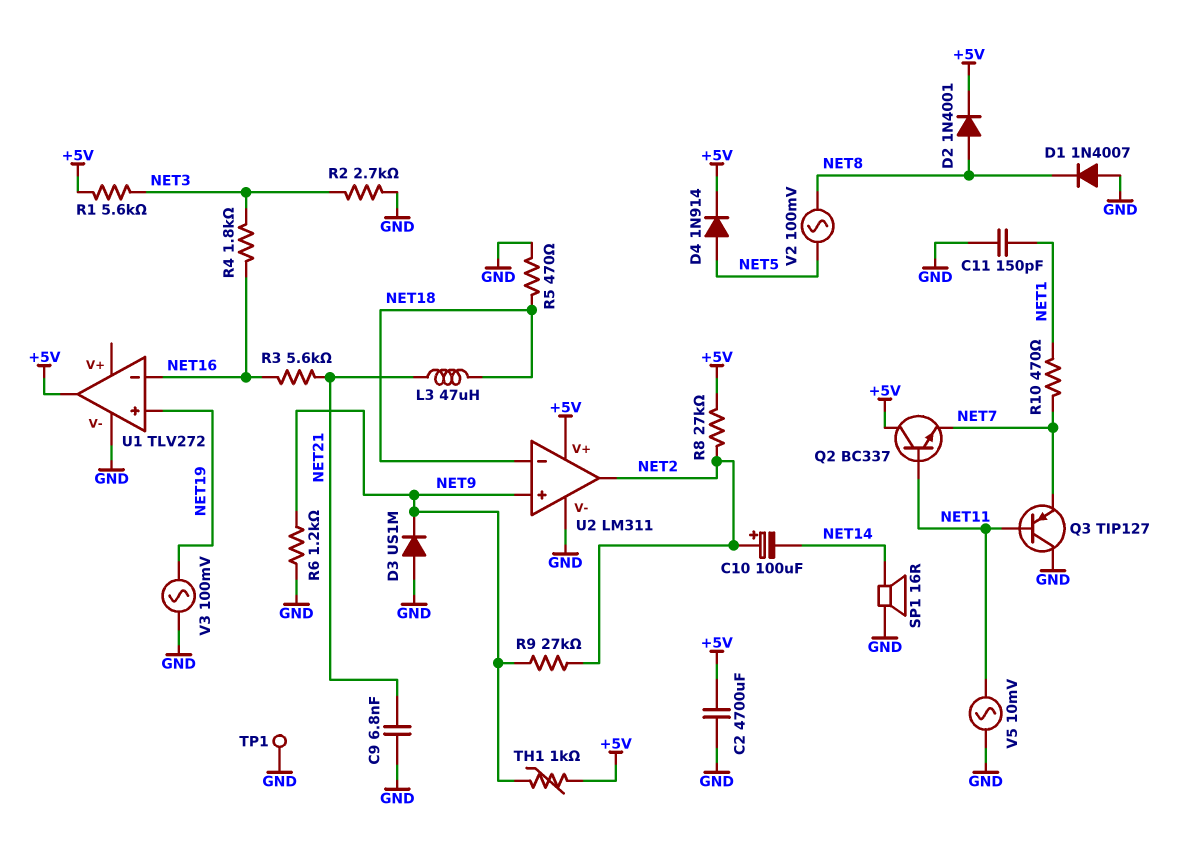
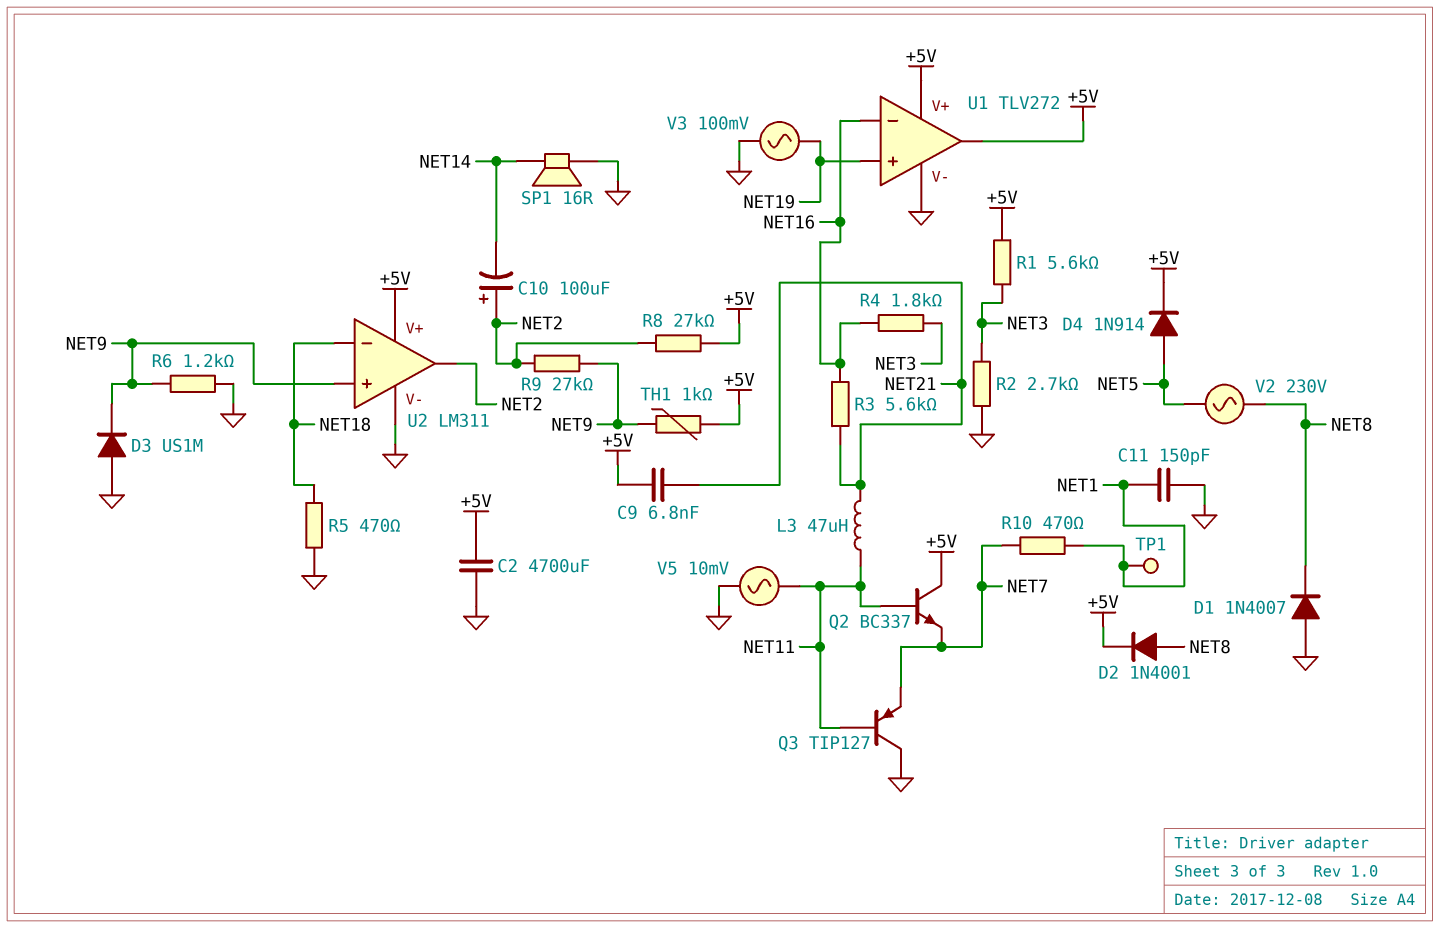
C9: 6.8nF (GND, NET21) -> 6.8nF (+5V, NET21)
L3: 47uH (NET18, NET21) -> 47uH (NET11, NET21)
TP1: test point (GND) -> test point (NET1)
U1 pin V+: none -> +5V
V2: AC 100mV (NET5, NET8) -> AC 230V (NET5, NET8)

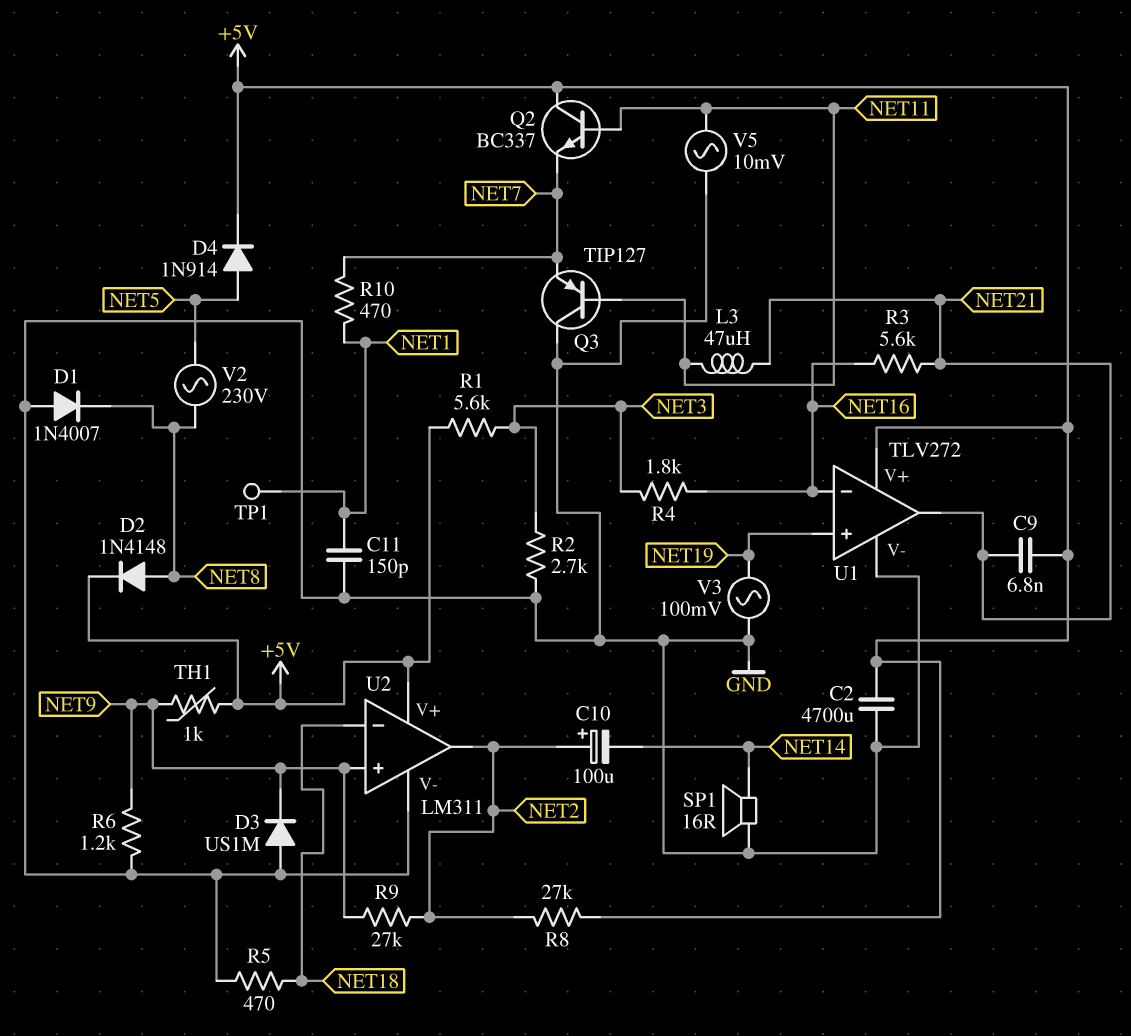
D2: diode 1N4001 (A NET8, K +5V) -> diode 1N4148 (A NET8, K +5V)
U1 pin out: +5V -> NET21

